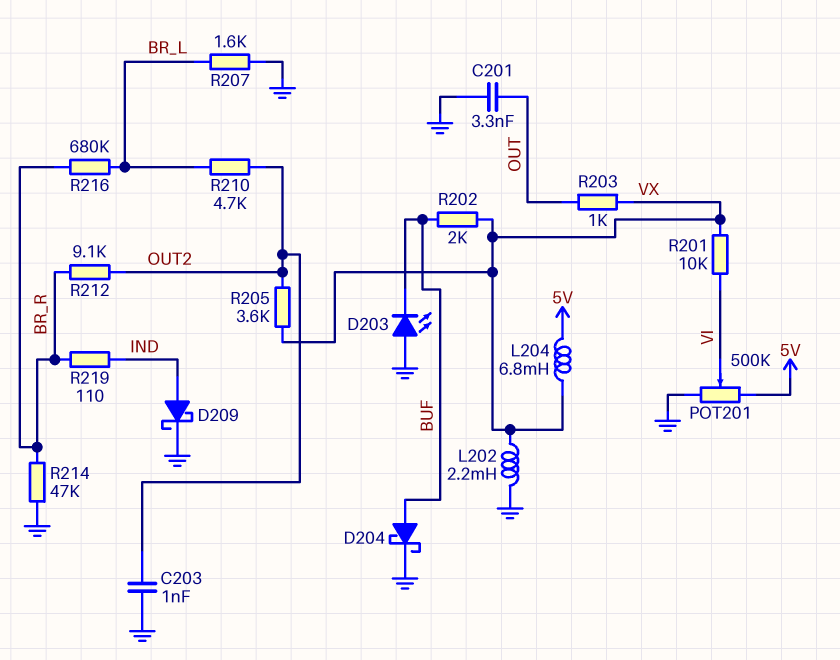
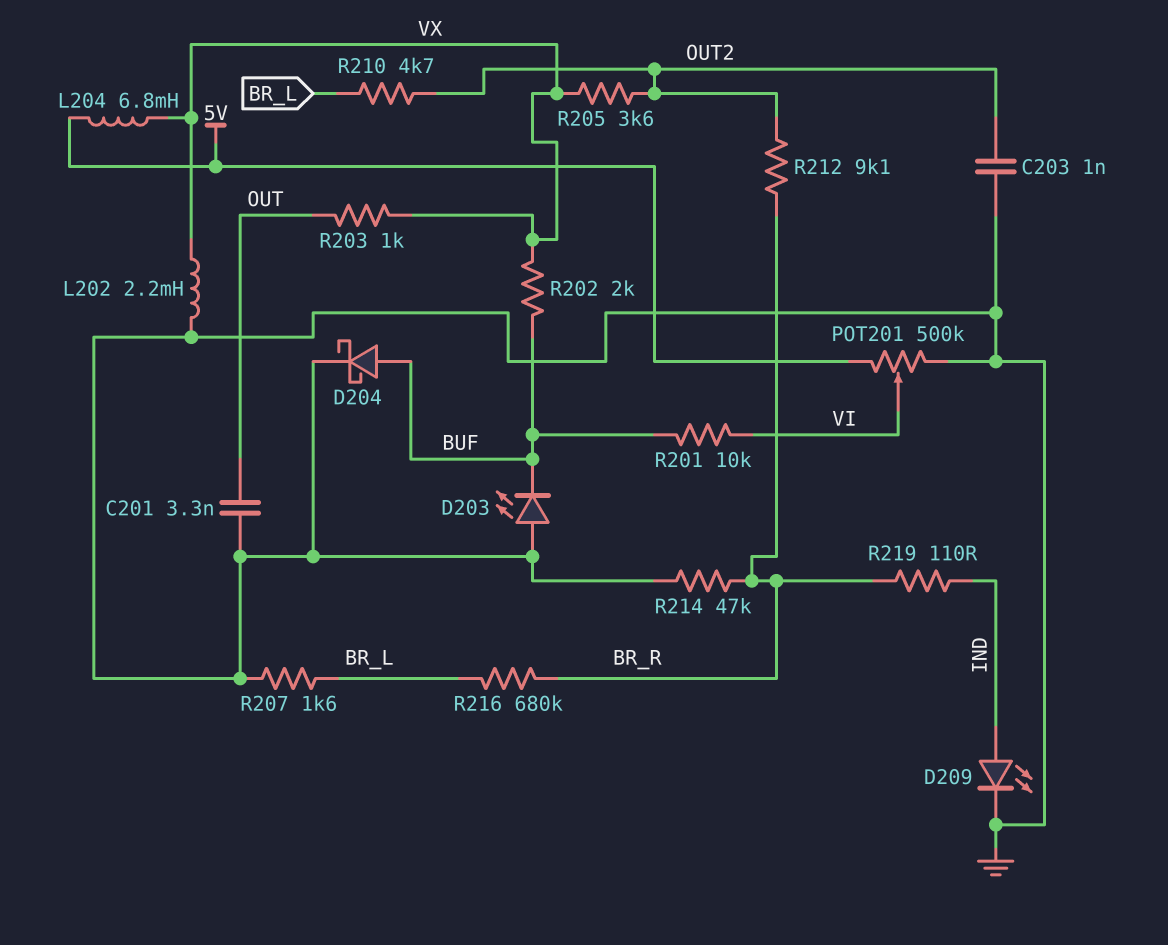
D209: schottky (A IND, K GND) -> LED (A IND, K GND)
R201: 10k (VI, VX) -> 10k (BUF, VI)

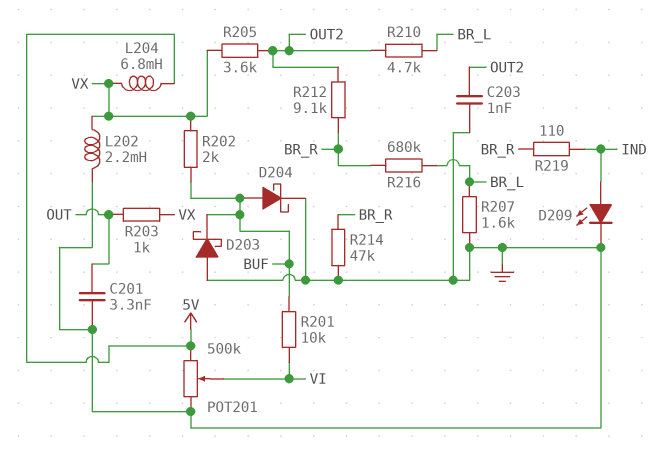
D203: LED (A GND, K BUF) -> schottky (A GND, K BUF)

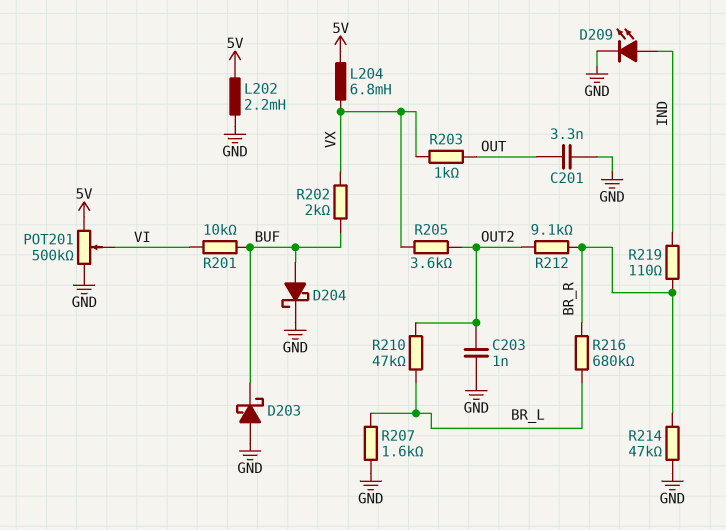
L202: 2.2mH (GND, VX) -> 2.2mH (5V, GND)
R210: 4.7k (BR_L, OUT2) -> 47k (BR_L, OUT2)

